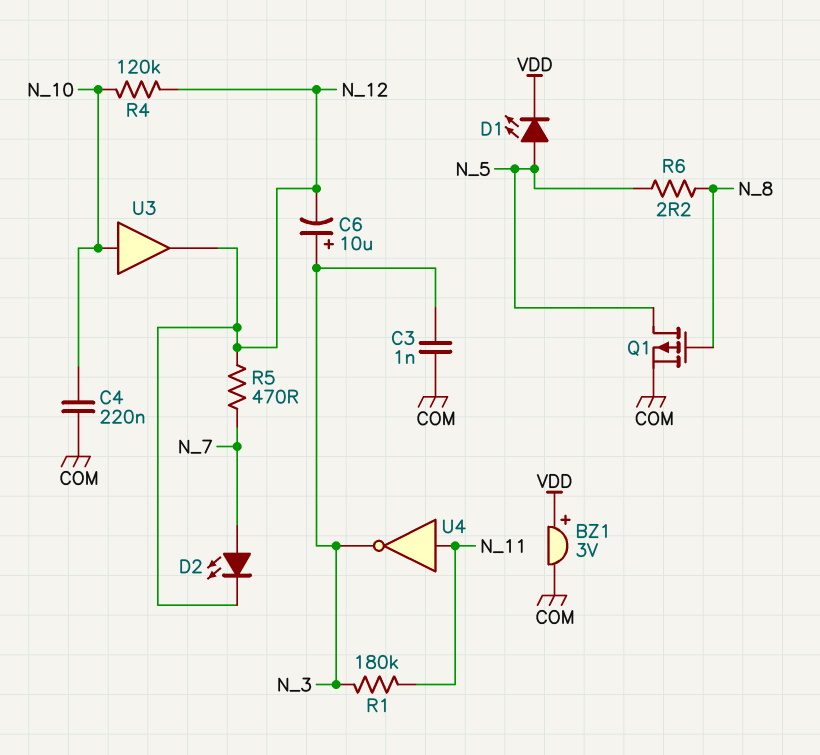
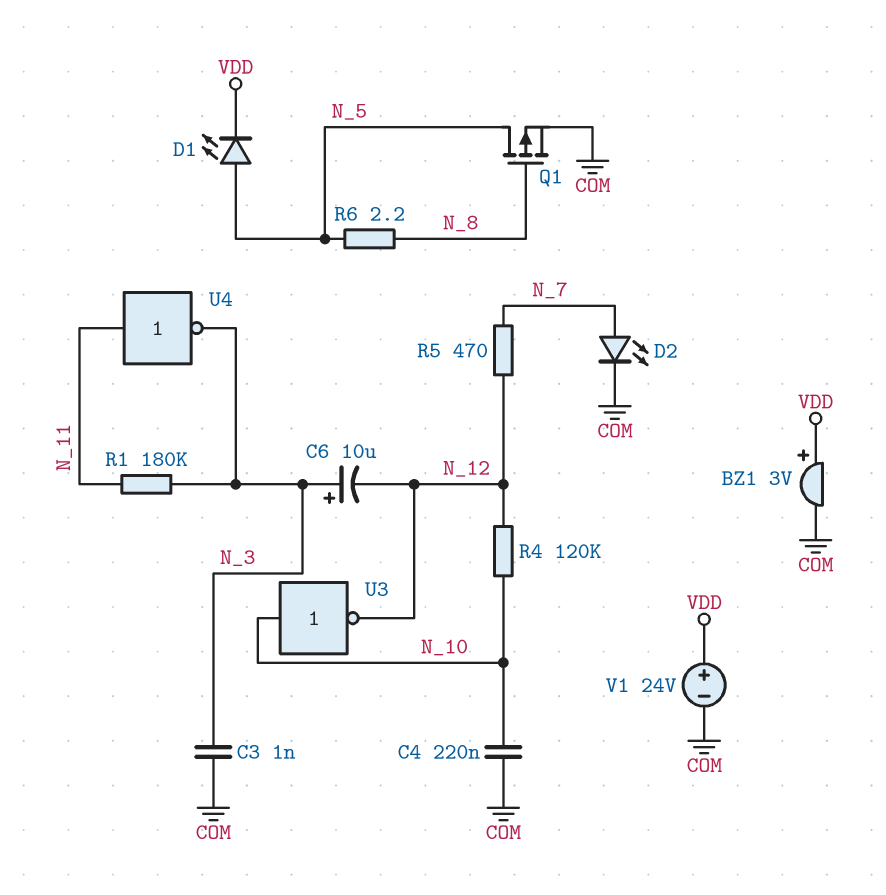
D2: LED (A N_7, K N_12) -> LED (A N_7, K COM)
U3: buffer (in N_10, out N_12) -> NOT (in N_10, out N_12)
V1: none -> 24V (plus VDD, minus COM)

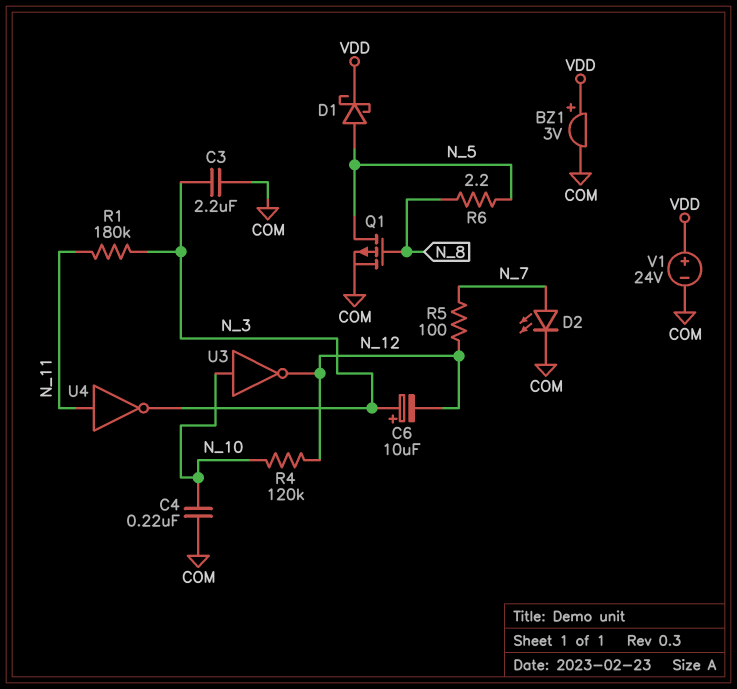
C3: 1nF (COM, N_3) -> 2.2uF (COM, N_3)
D1: LED (A N_5, K VDD) -> schottky (A N_5, K VDD)
R5: 470 (N_7, N_12) -> 100 (N_7, N_12)

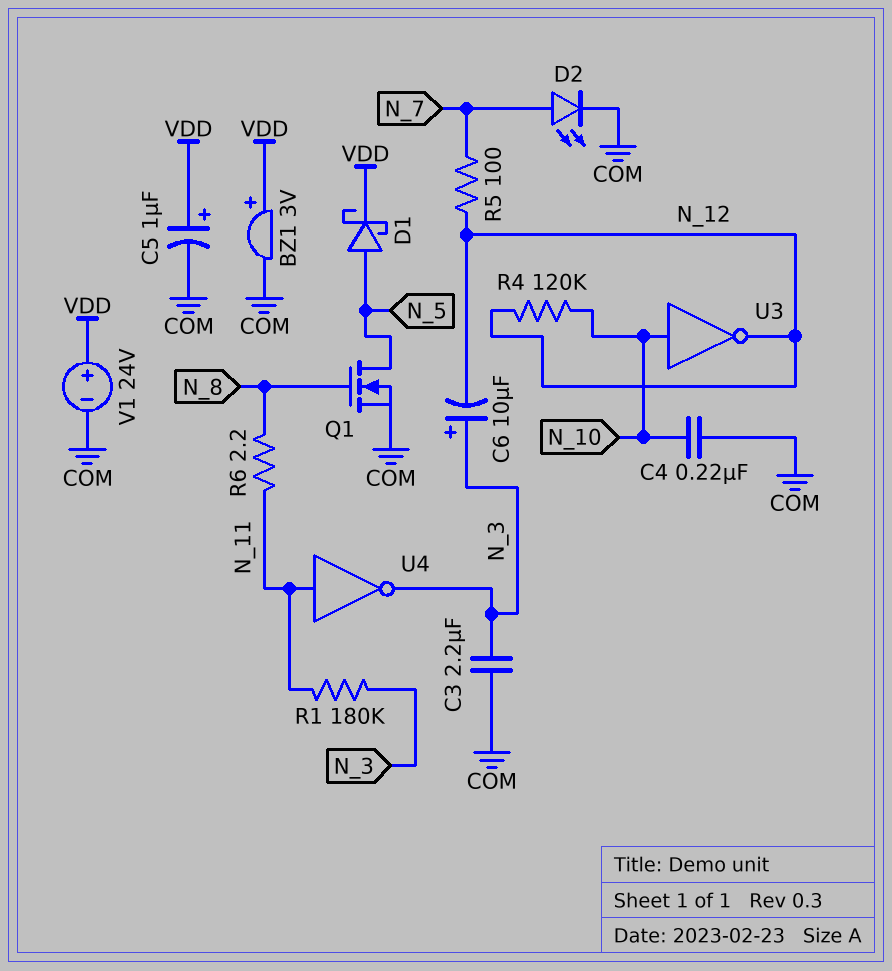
C5: none -> 1uF (plus VDD, minus COM)
Q1: PMOS (G N_8, D N_5, S COM) -> NMOS (G N_8, D N_5, S COM)
R6: 2.2 (N_5, N_8) -> 2.2 (N_8, N_11)

